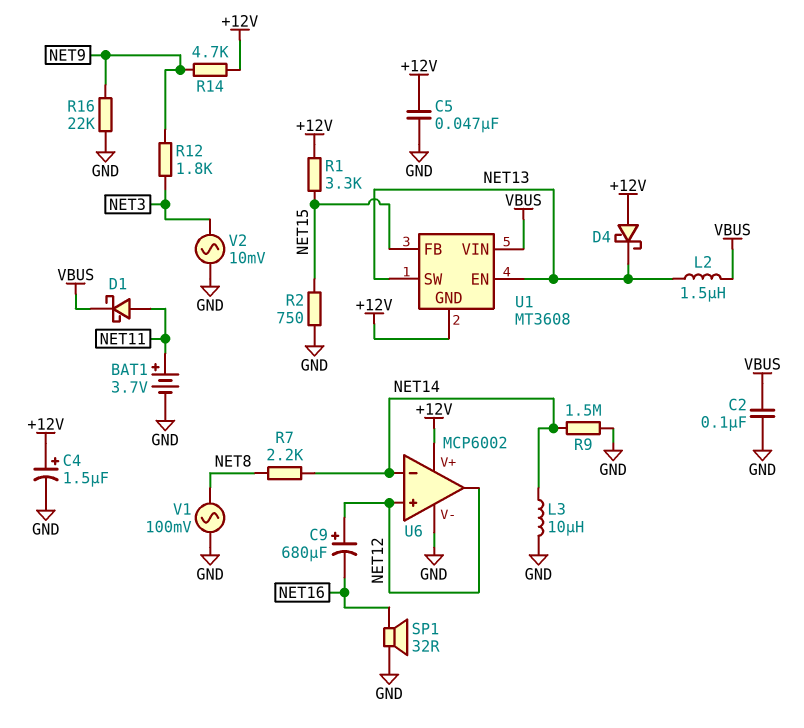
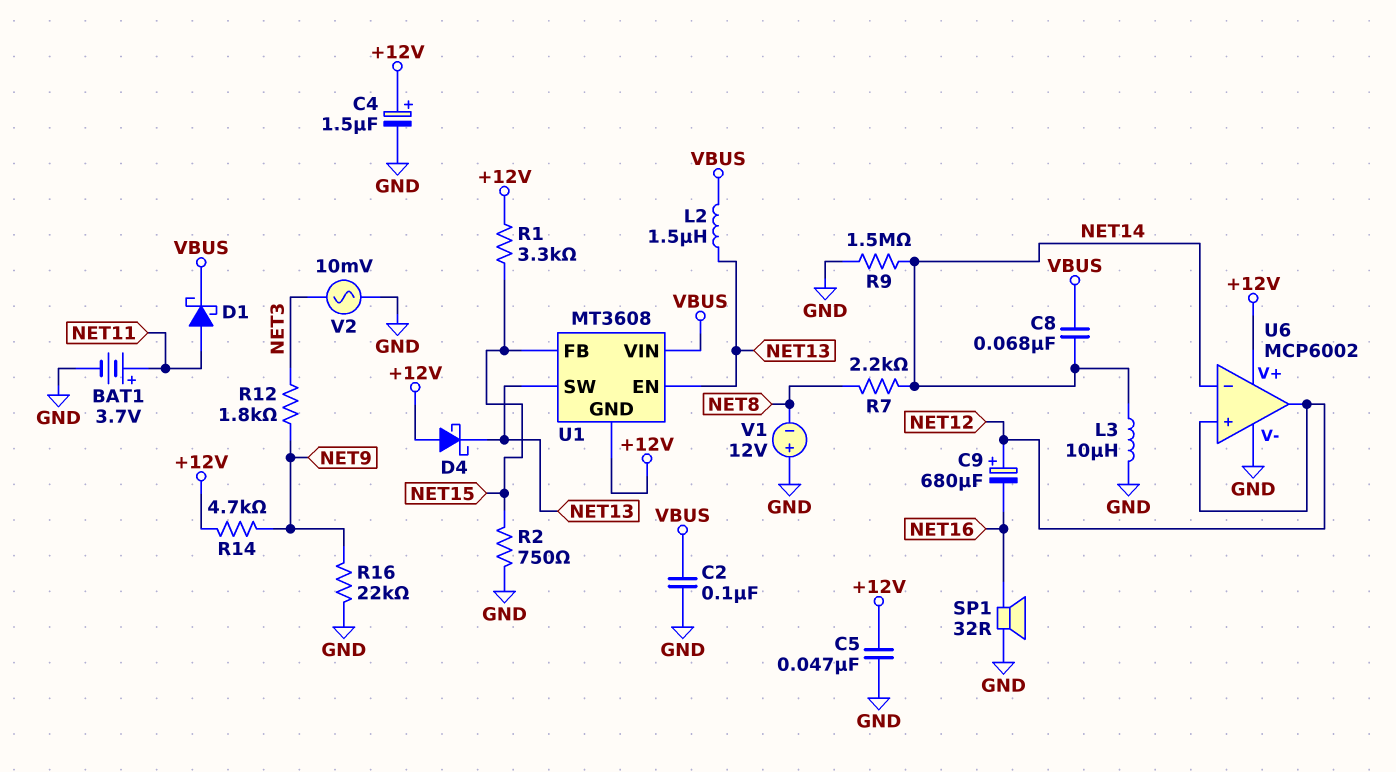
C8: none -> 68nF (NET14, VBUS)
V1: AC 100mV (GND, NET8) -> 12V (plus GND, minus NET8)

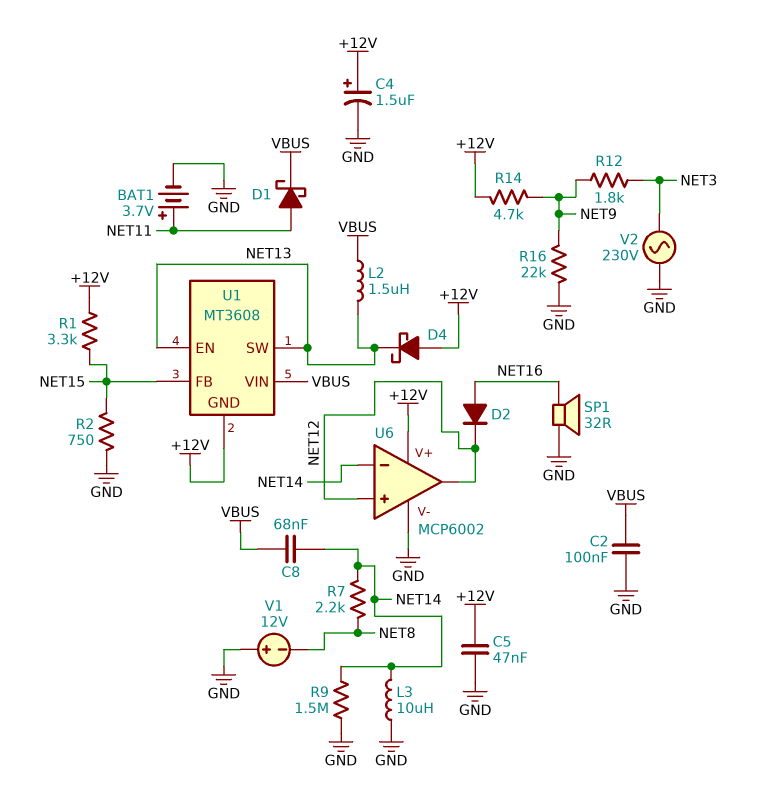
C9: 680uF (plus NET12, minus NET16) -> none
D2: none -> diode (A NET16, K NET12)
V2: AC 10mV (GND, NET3) -> AC 230V (GND, NET3)

